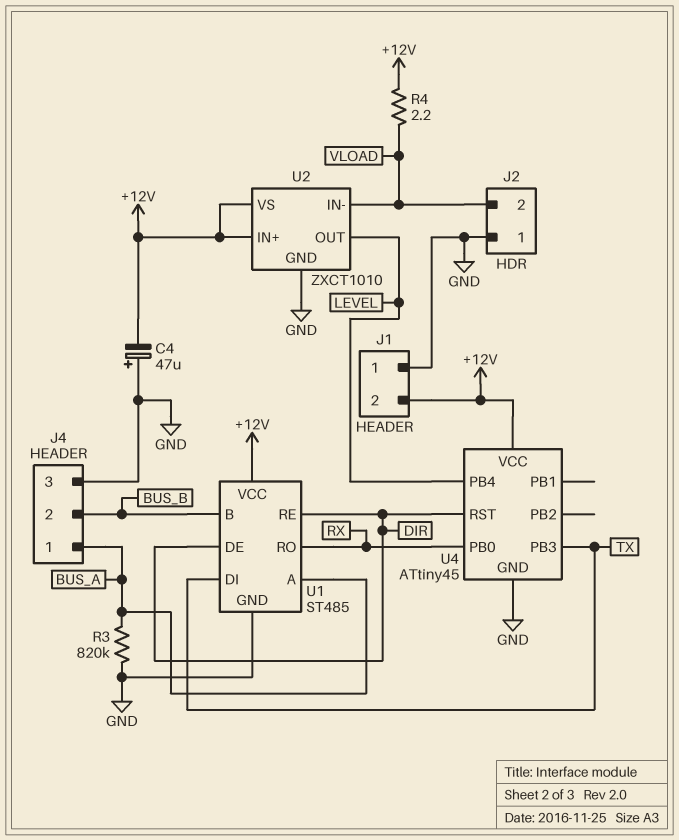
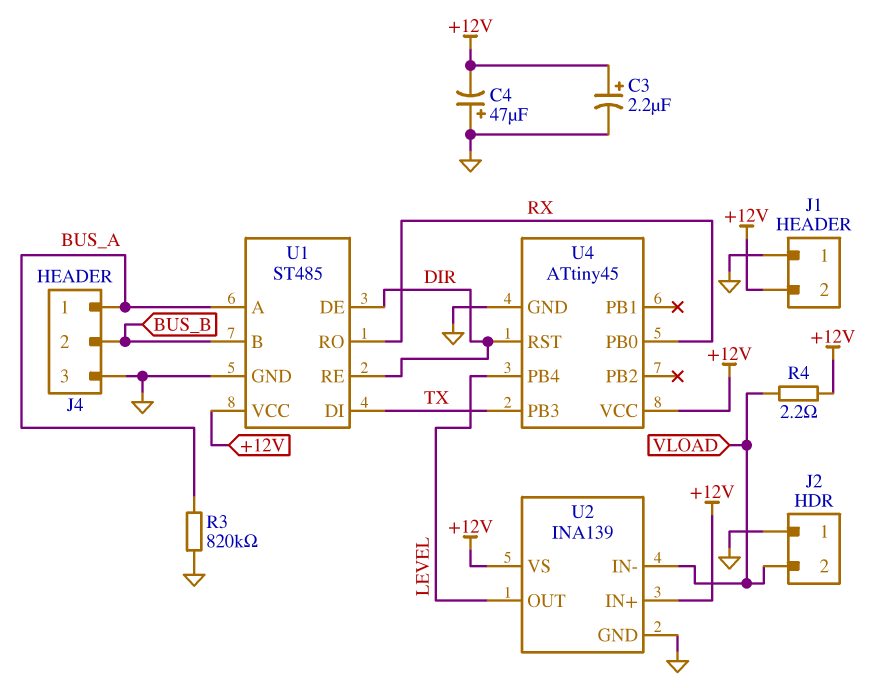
C3: none -> 2.2uF (plus +12V, minus GND)
U2: ZXCT1010 -> INA139

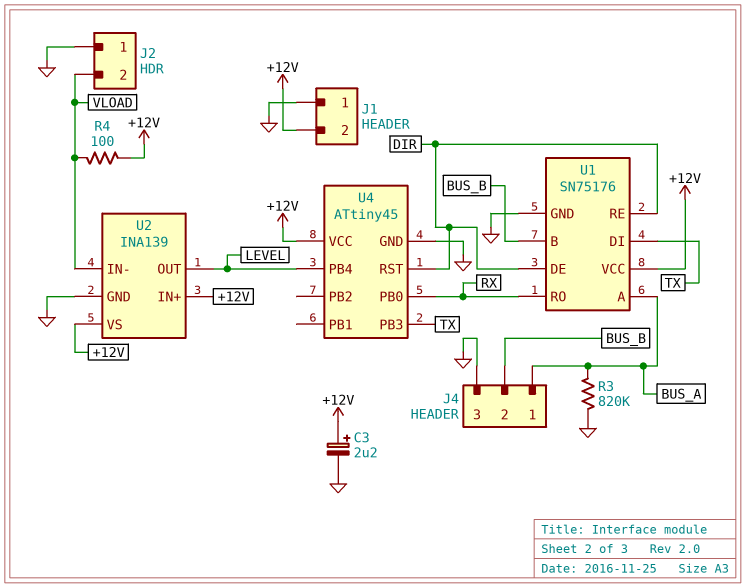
C4: 47uF (plus GND, minus +12V) -> none
R4: 2.2 (+12V, VLOAD) -> 100 (+12V, VLOAD)
U1: ST485 -> SN75176

